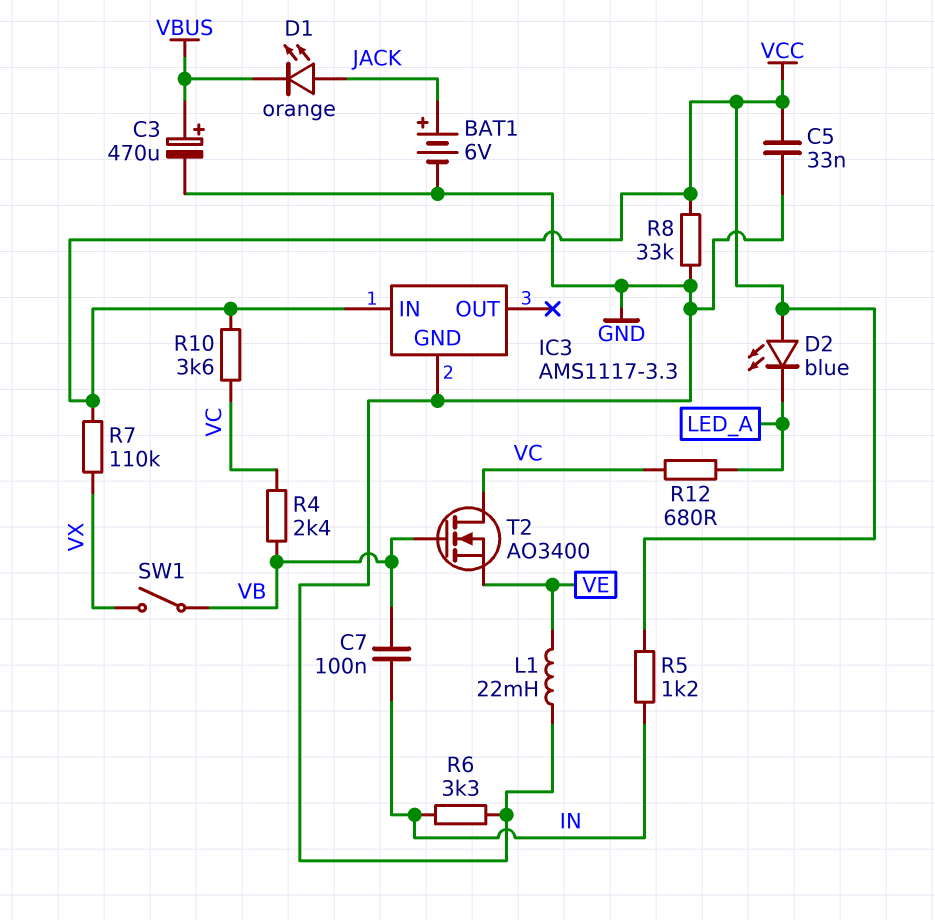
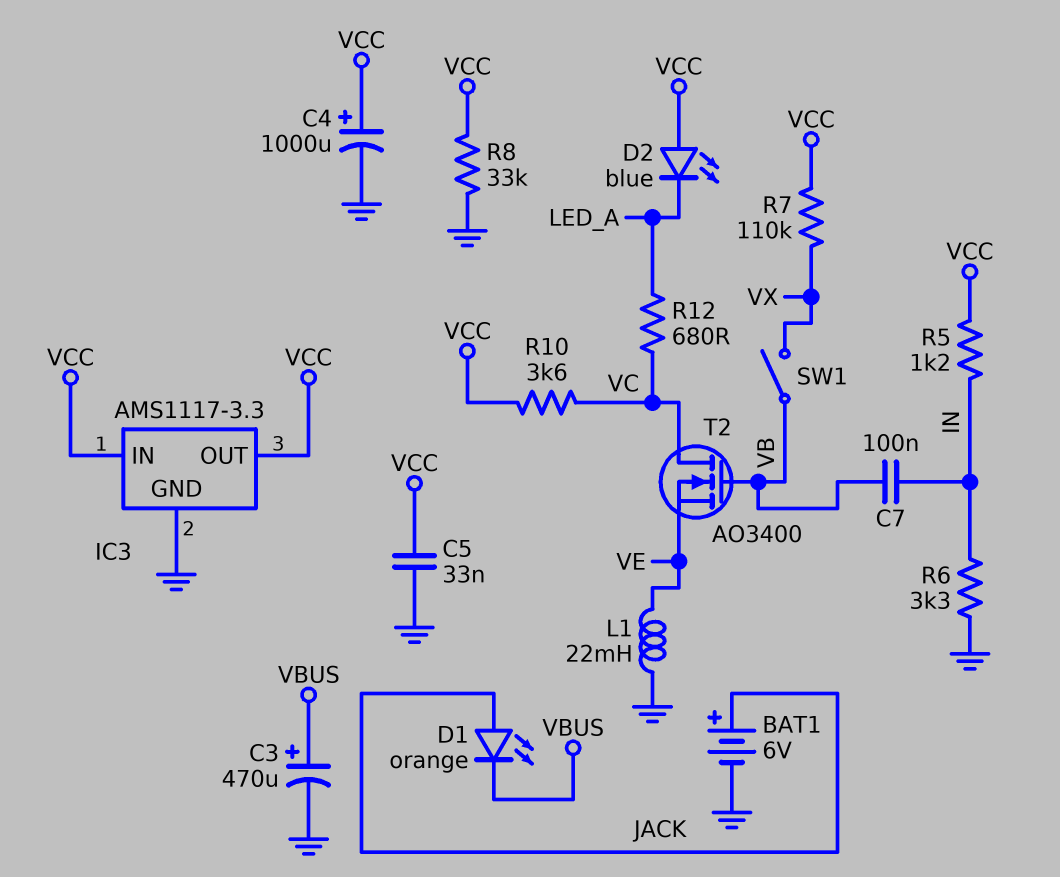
C4: none -> 1000uF (plus VCC, minus GND)
IC3 pin OUT: none -> VCC
R4: 2.4k (VB, VC) -> none

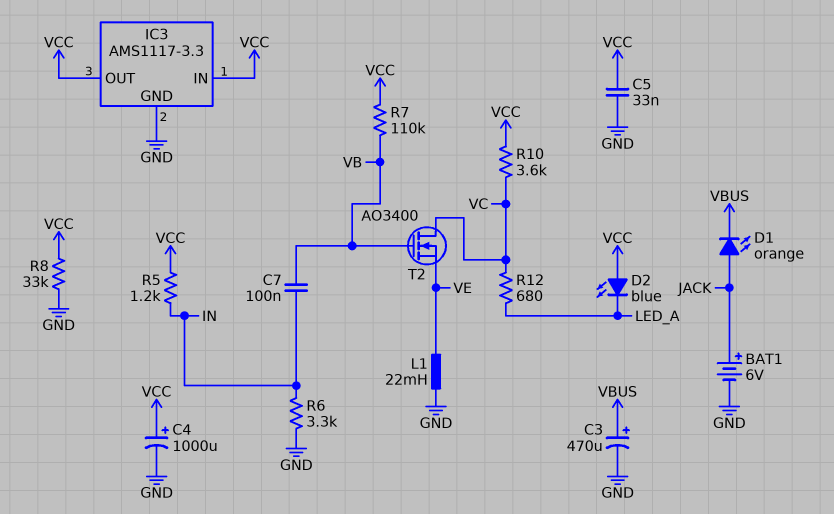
R7: 110k (VCC, VX) -> 110k (VB, VCC)
SW1: switch (VB, VX) -> none

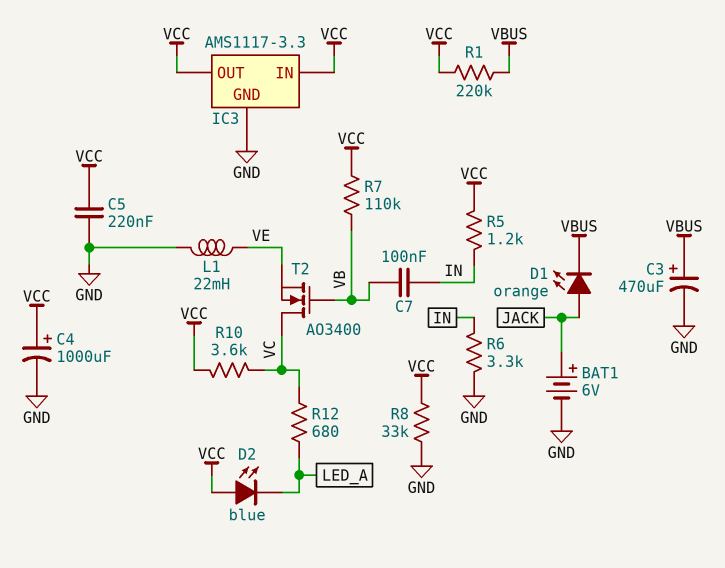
C5: 33nF (GND, VCC) -> 220nF (GND, VCC)
R1: none -> 220k (VBUS, VCC)

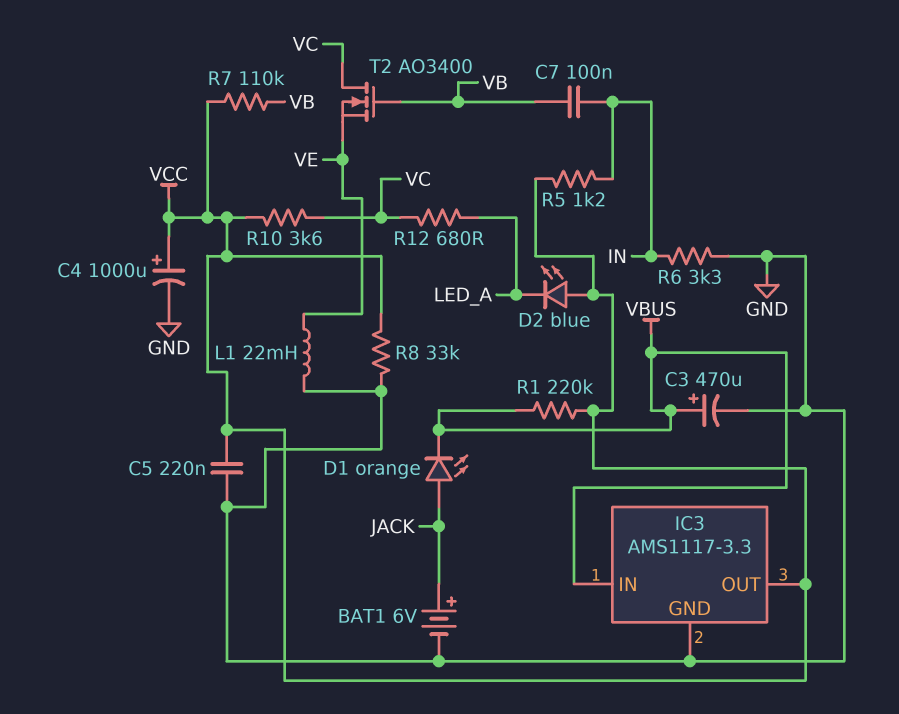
IC3 pin IN: VCC -> VBUS

